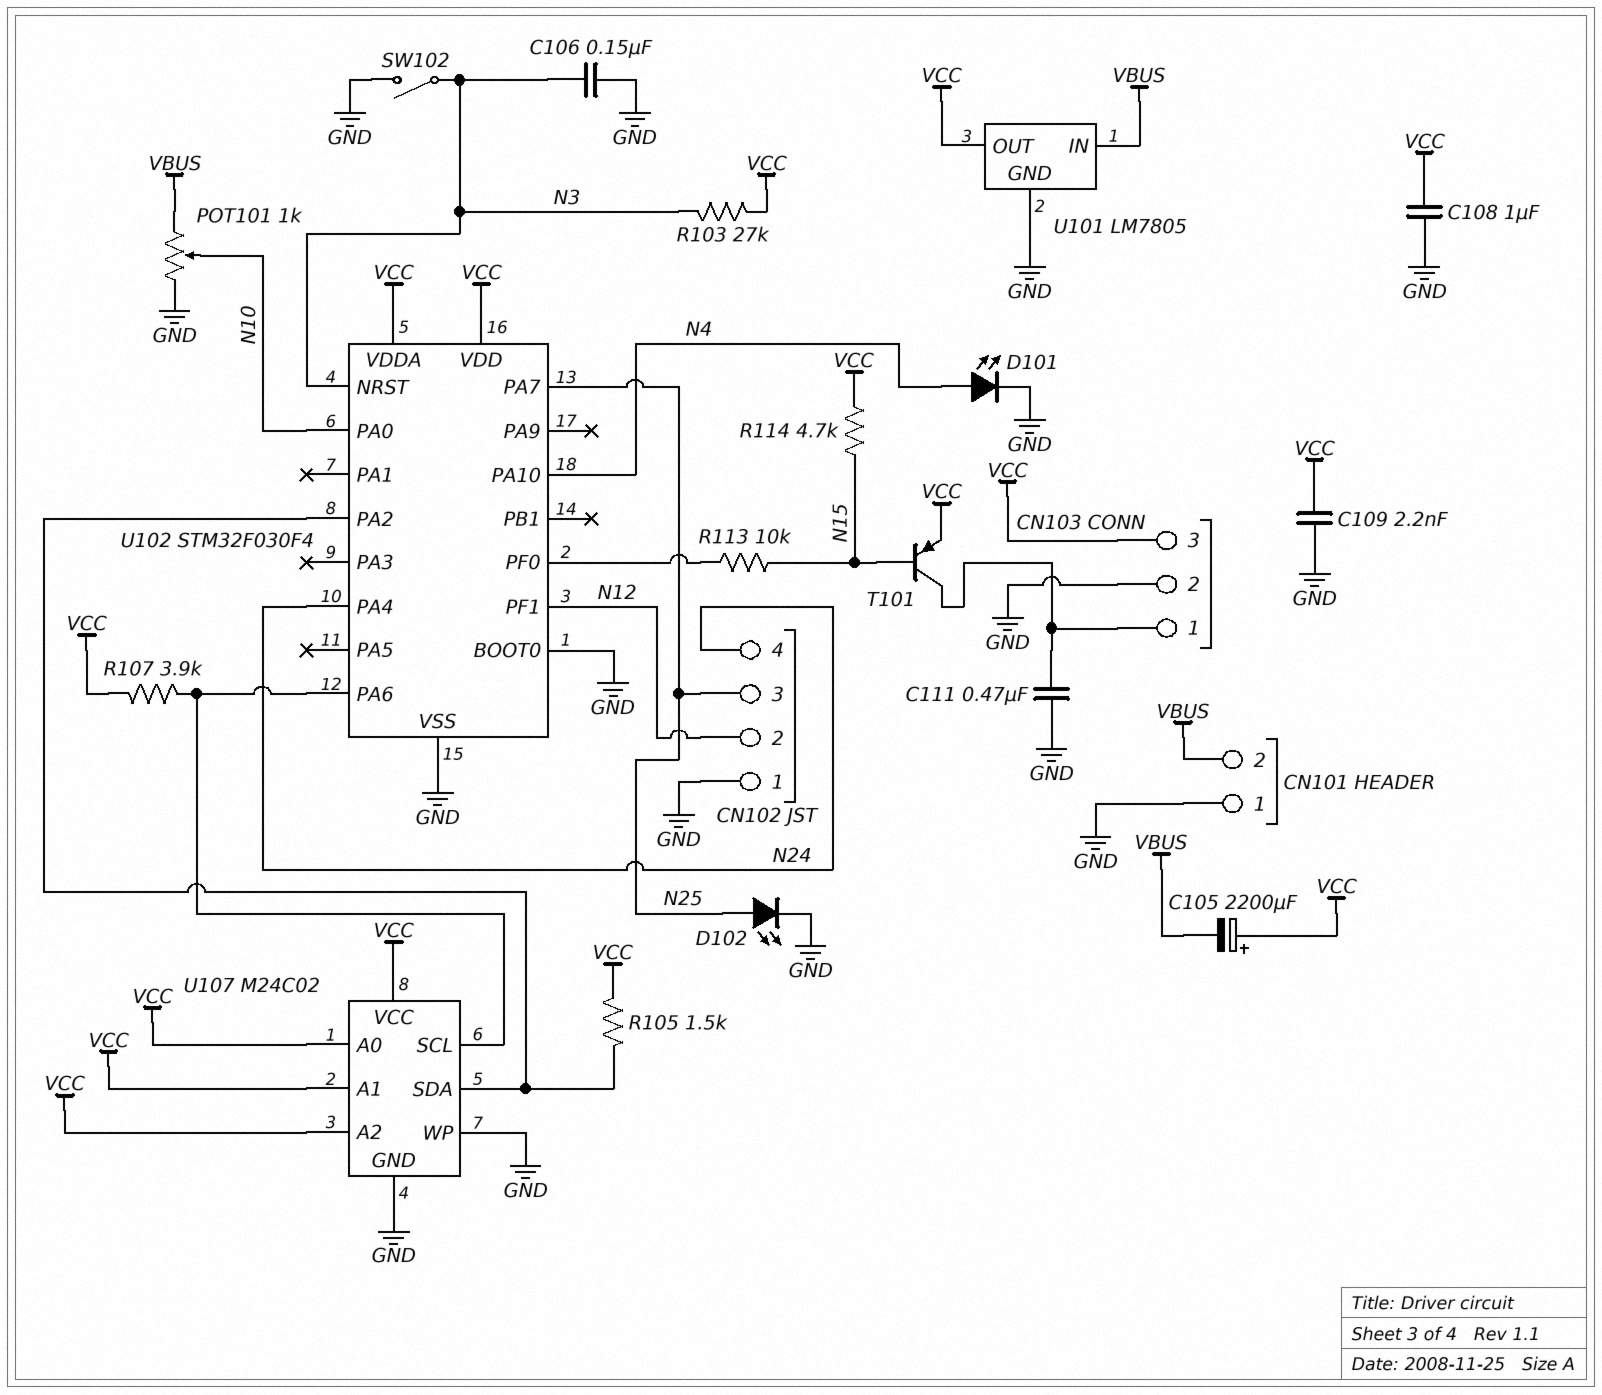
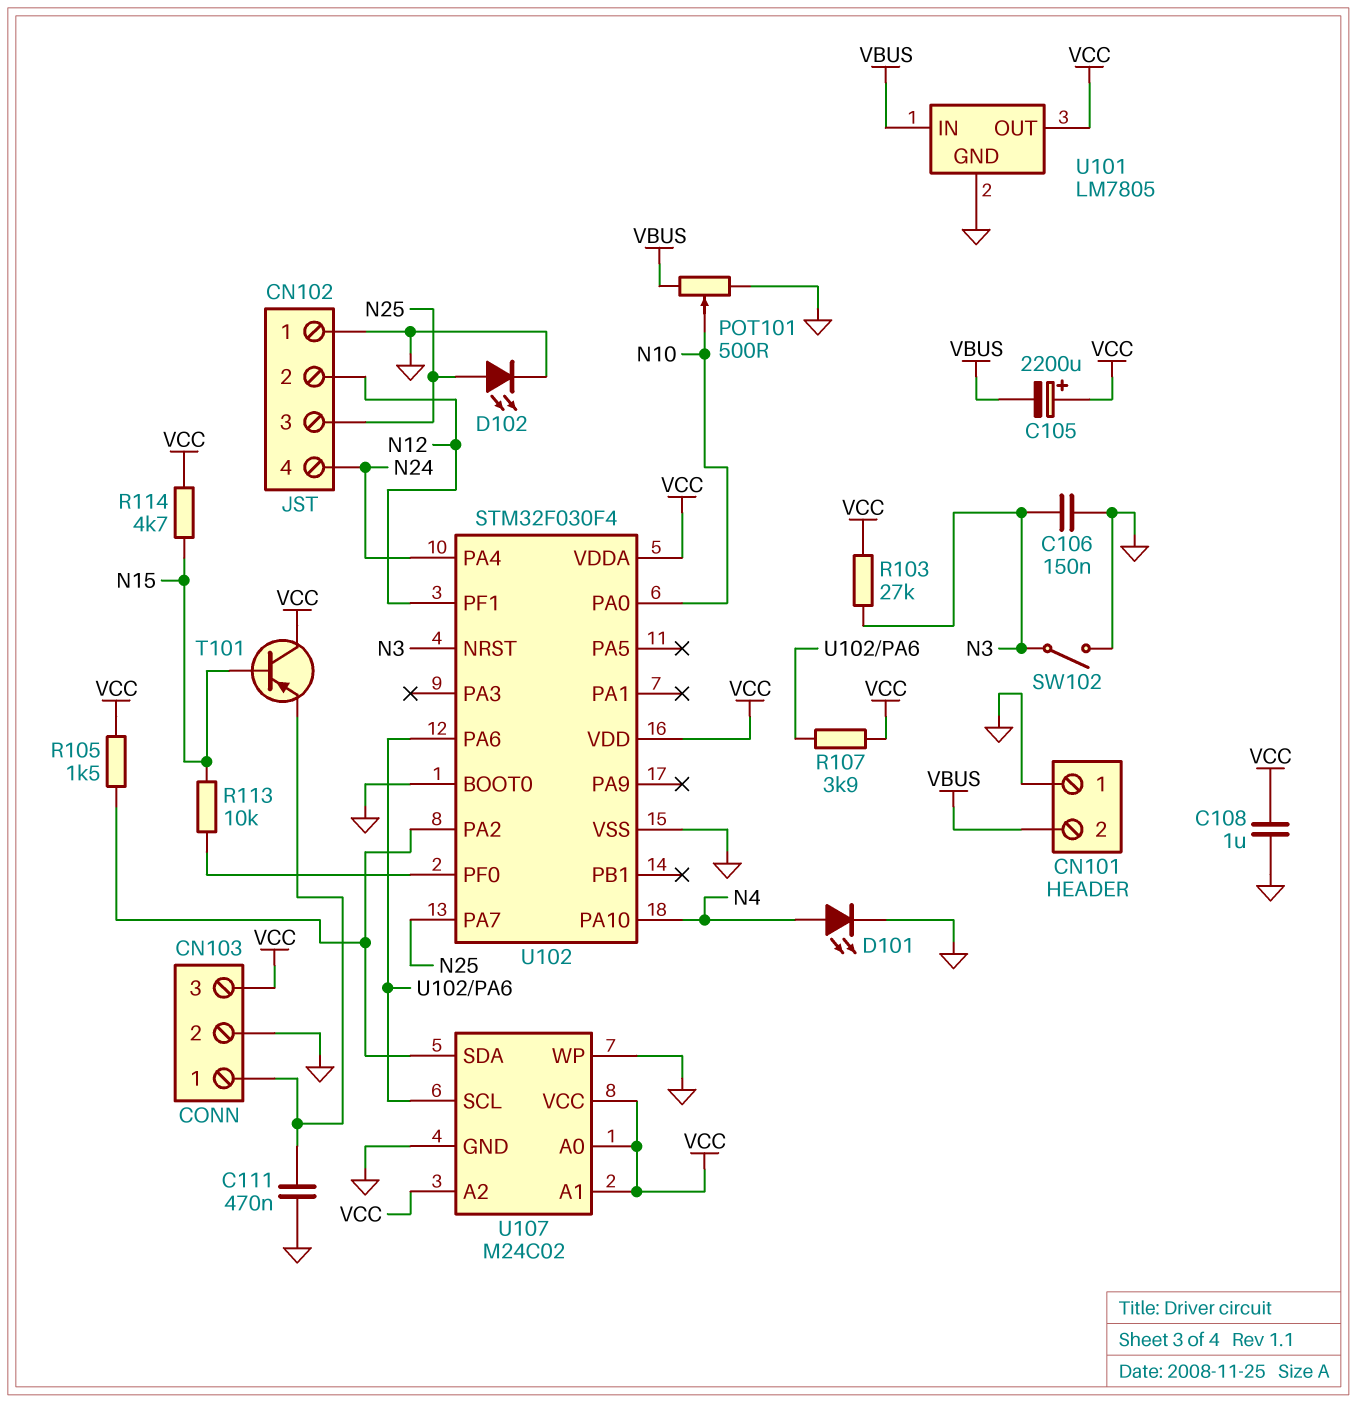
C109: 2.2nF (GND, VCC) -> none
POT101: 1k (GND, VBUS, wiper N10) -> 500 (GND, VBUS, wiper N10)
T101: PNP (B N15, C CN103/1, E VCC) -> PNP (B N15, C VCC, E CN103/1)

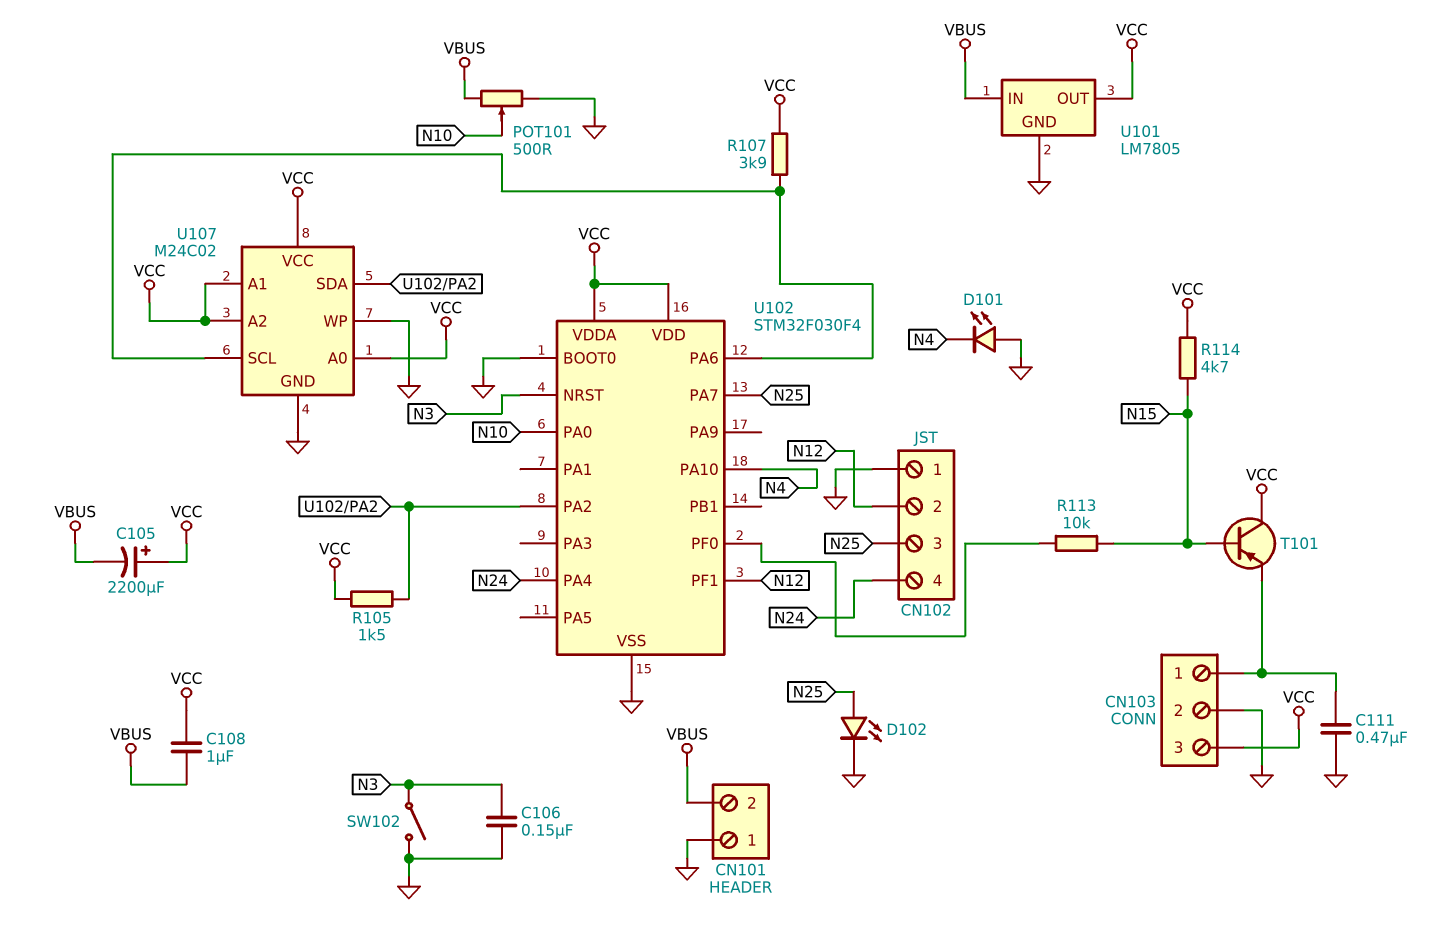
C108: 1uF (GND, VCC) -> 1uF (VBUS, VCC)
D101: LED (A N4, K GND) -> LED (A GND, K N4)
R103: 27k (N3, VCC) -> none

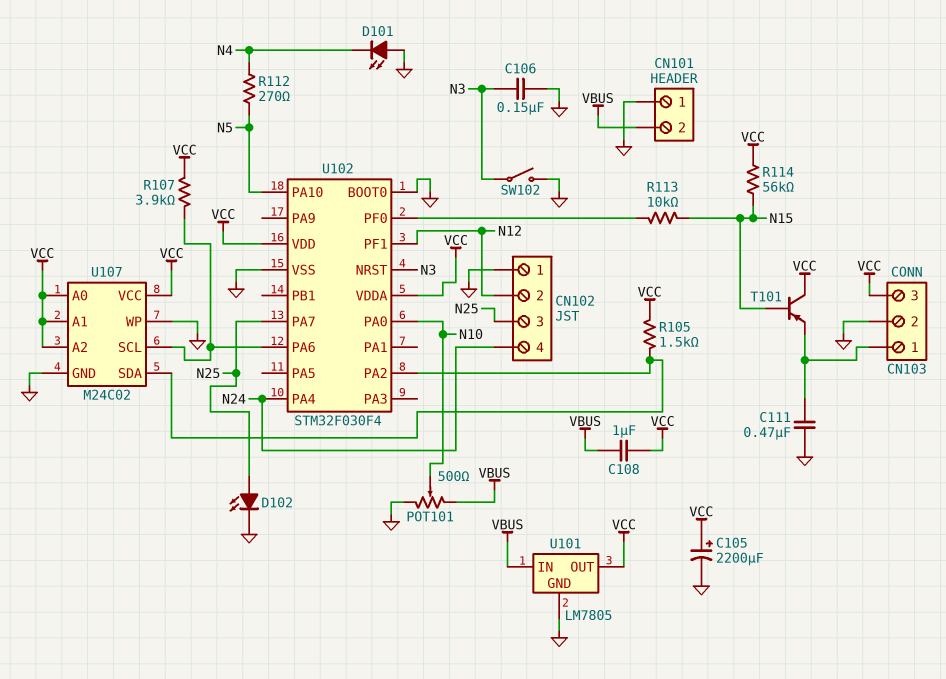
C105: 2200uF (plus VCC, minus VBUS) -> 2200uF (plus VCC, minus GND)
R112: none -> 270 (N4, N5)
R114: 4.7k (N15, VCC) -> 56k (N15, VCC)
U102 pin PA10: N4 -> N5

